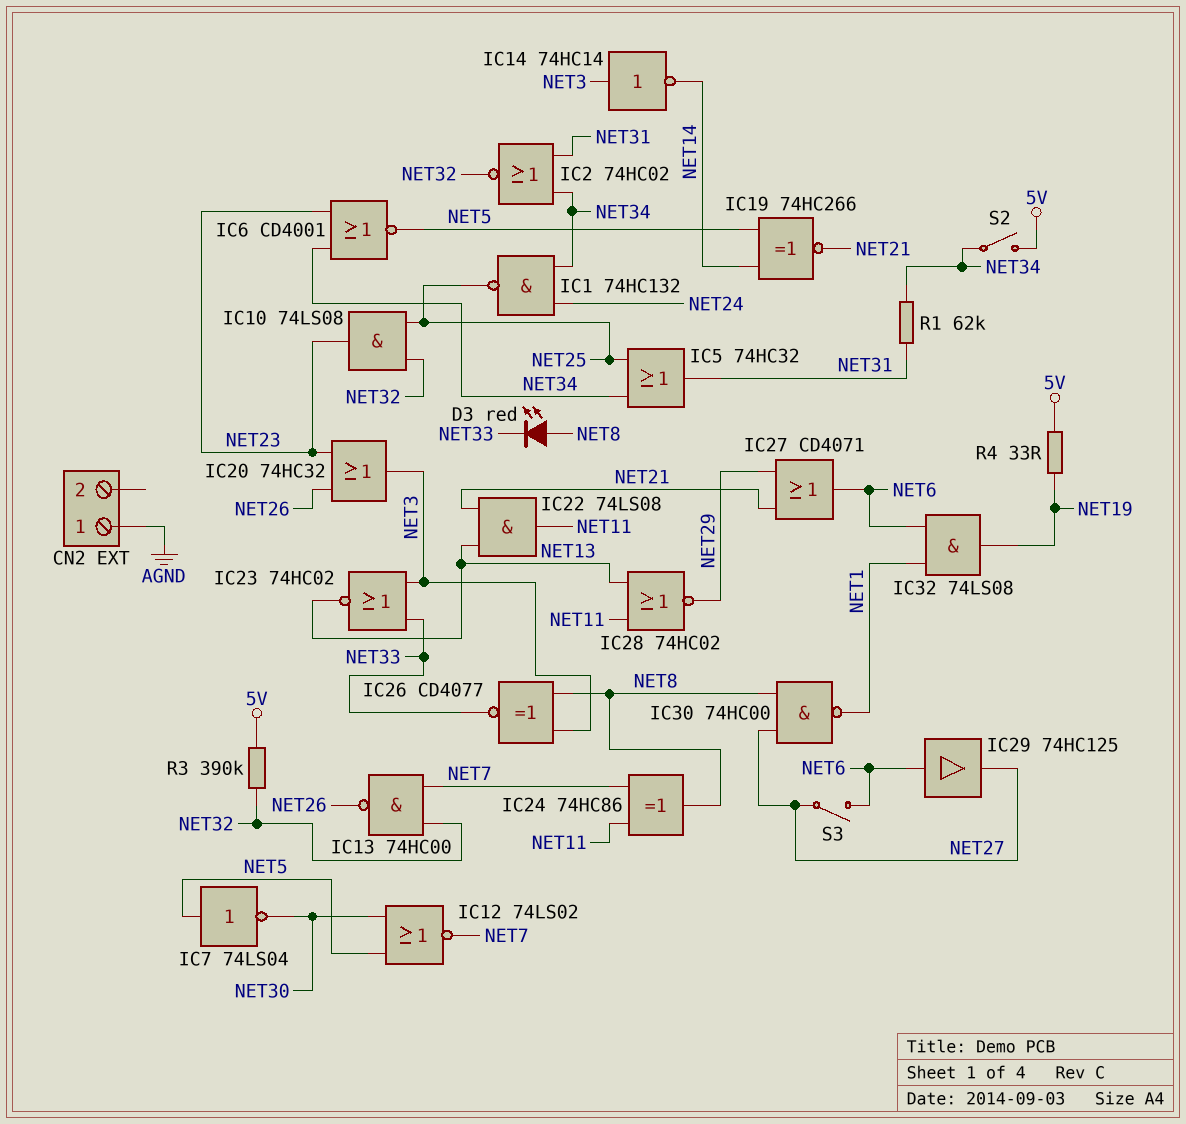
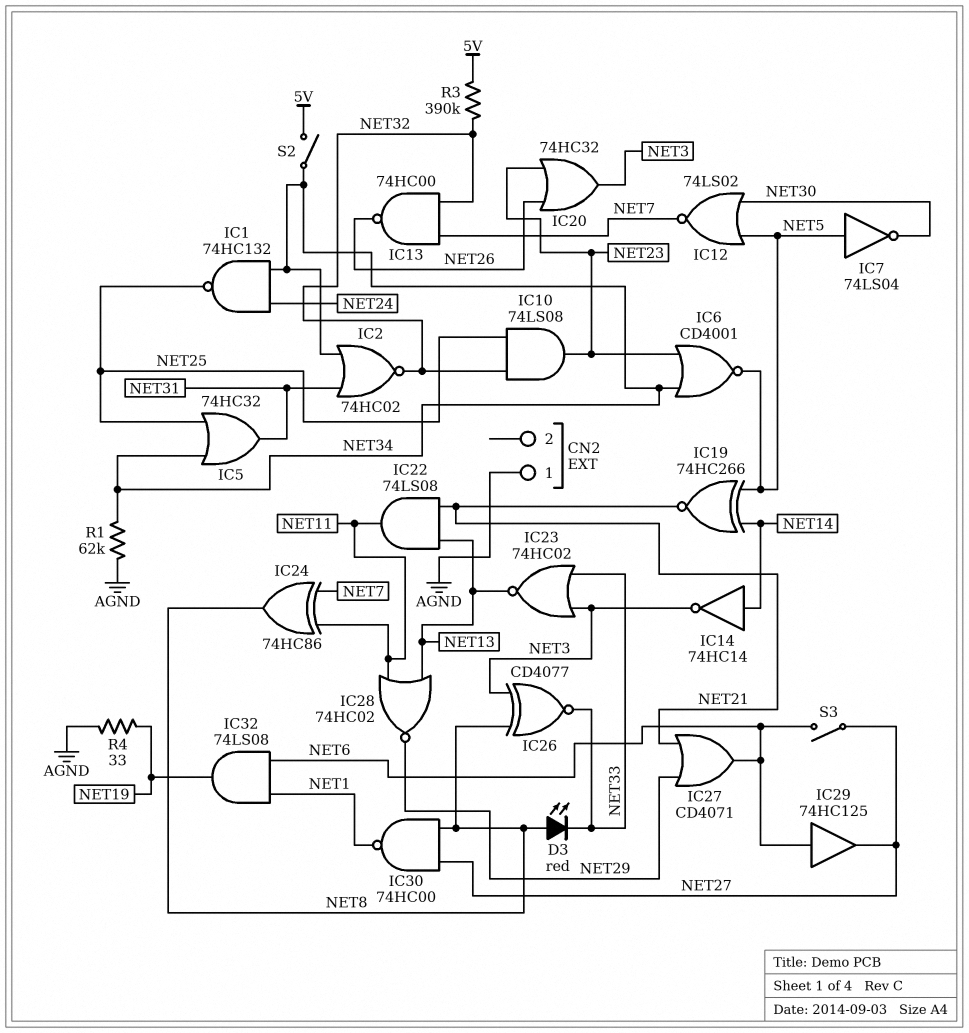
IC14: NOT 74HC14 (in NET3, out NET14) -> NOT 74HC14 (in NET14, out NET3)
R1: 62k (NET31, NET34) -> 62k (AGND, NET34)
R4: 33 (5V, NET19) -> 33 (AGND, NET19)

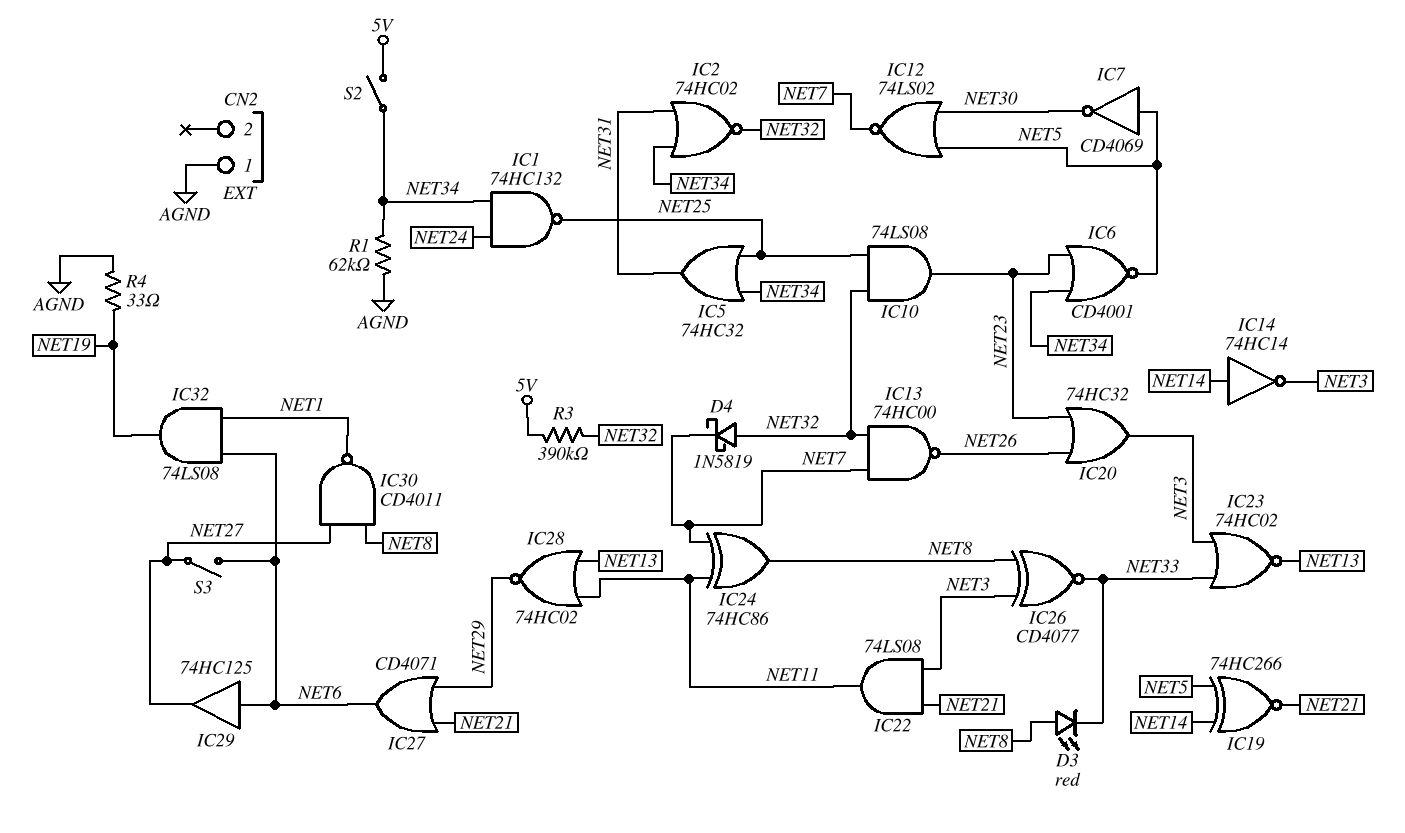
D4: none -> schottky 1N5819 (A NET32, K NET7)
IC7: NOT 74LS04 (in NET5, out NET30) -> NOT CD4069 (in NET5, out NET30)
IC22: AND 74LS08 (in NET13, in NET21, out NET11) -> AND 74LS08 (in NET3, in NET21, out NET11)
IC30: NAND 74HC00 (in NET8, in NET27, out NET1) -> NAND CD4011 (in NET8, in NET27, out NET1)

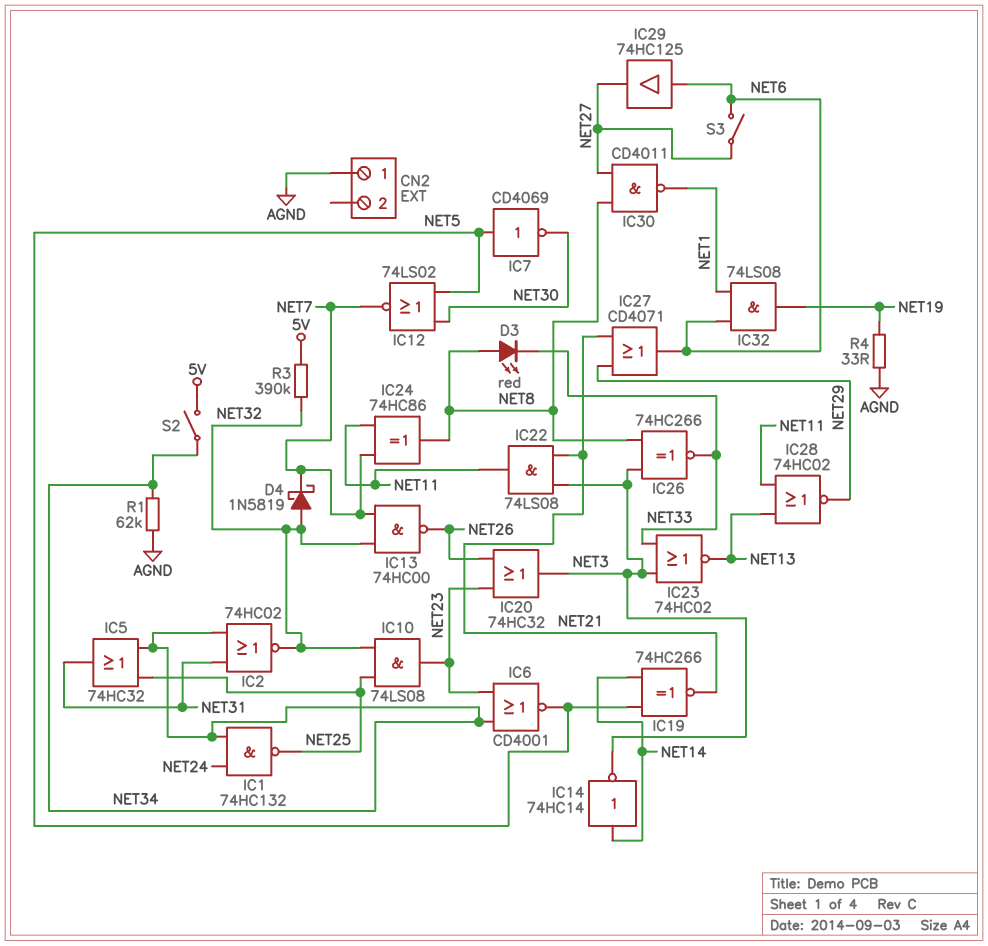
IC26: XNOR CD4077 (in NET3, in NET8, out NET33) -> XNOR 74HC266 (in NET3, in NET8, out NET33)

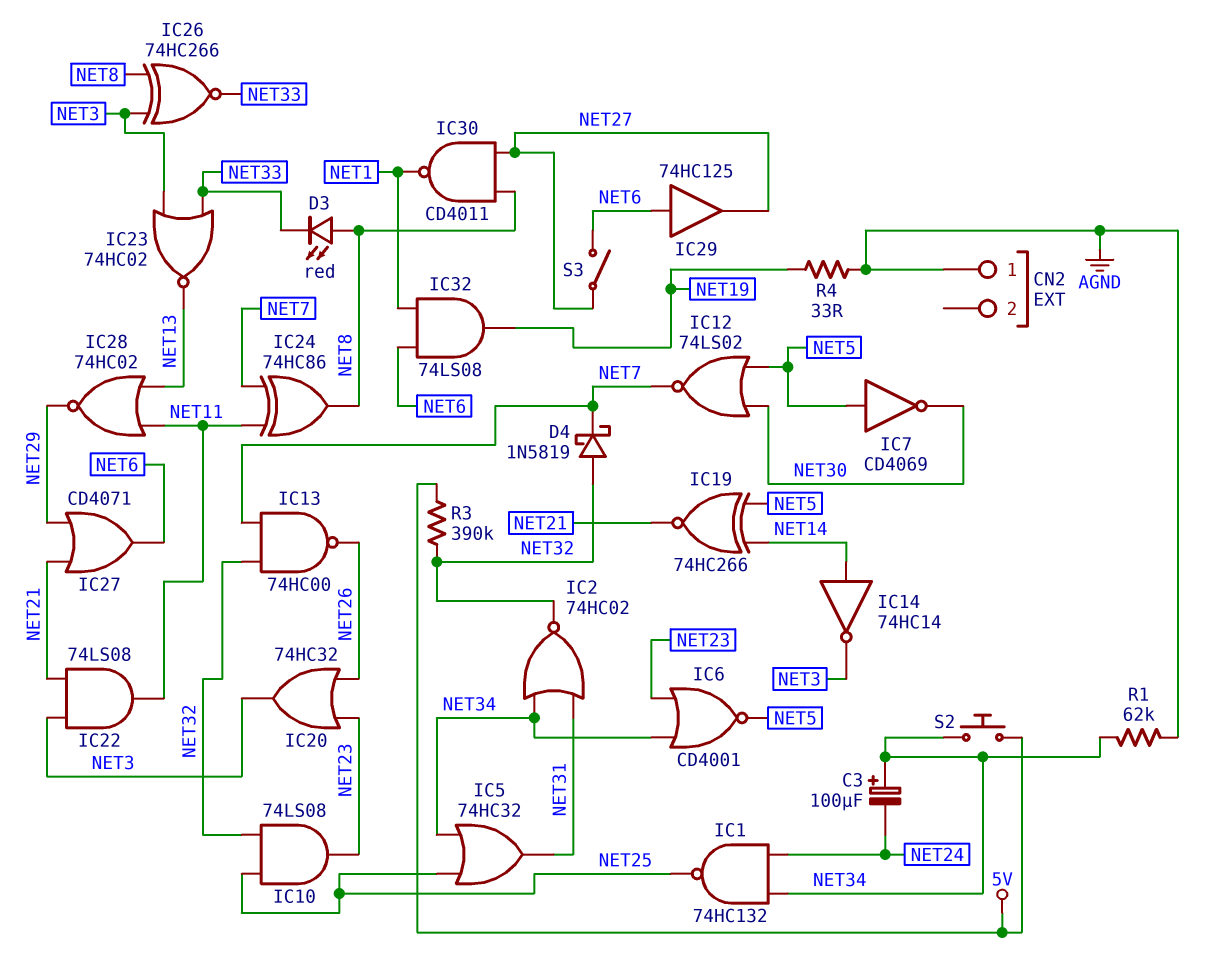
C3: none -> 100uF (plus NET34, minus NET24)
S2: switch (5V, NET34) -> button (5V, NET34)

